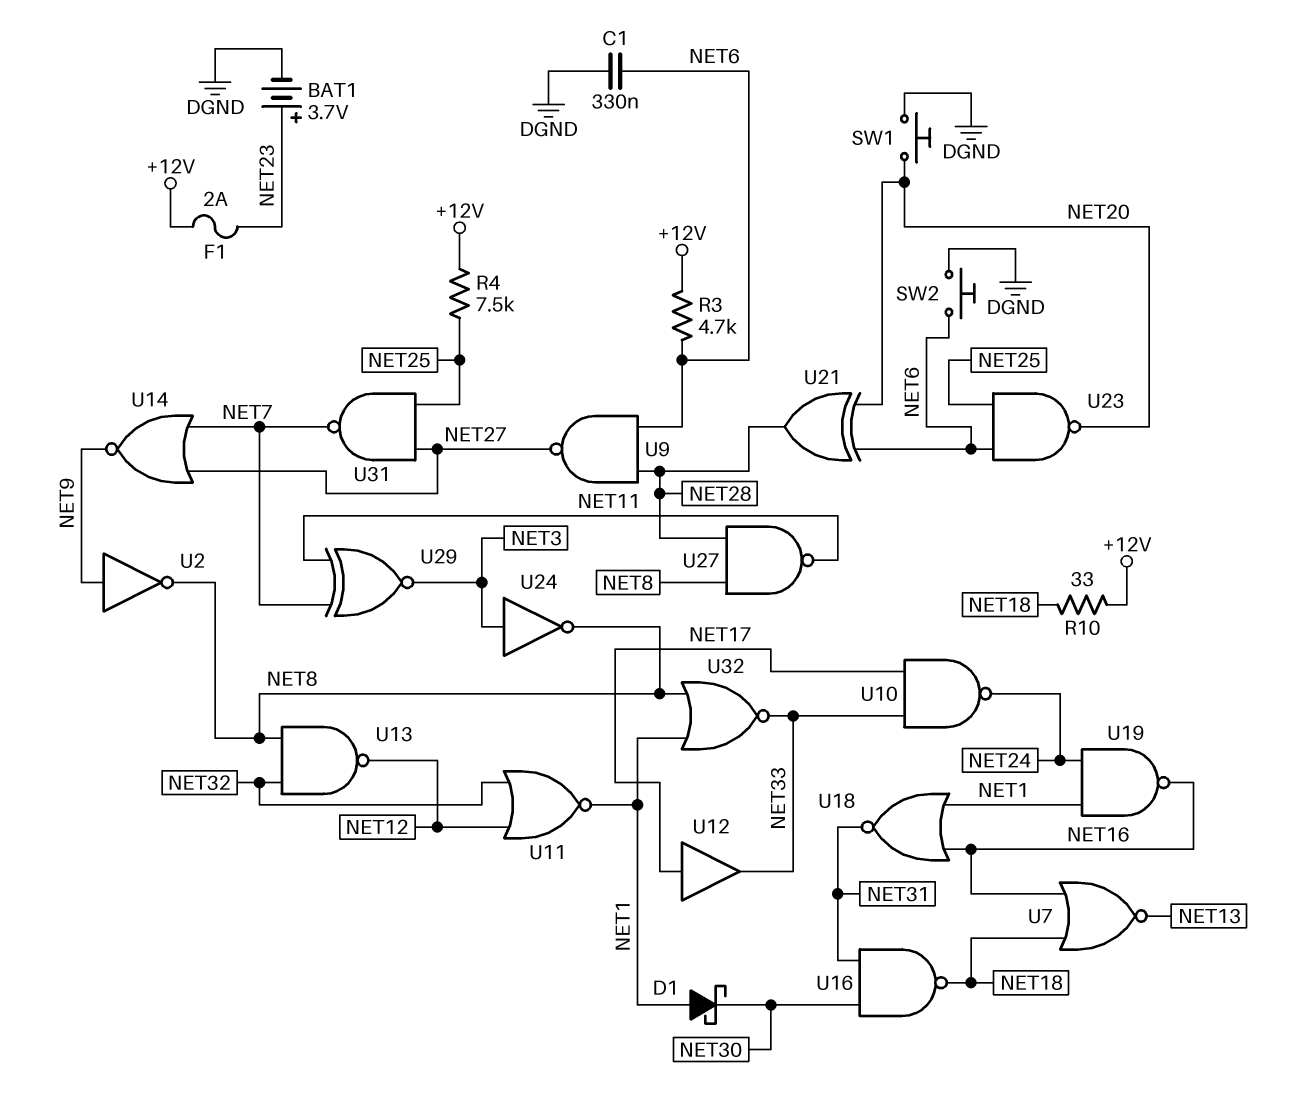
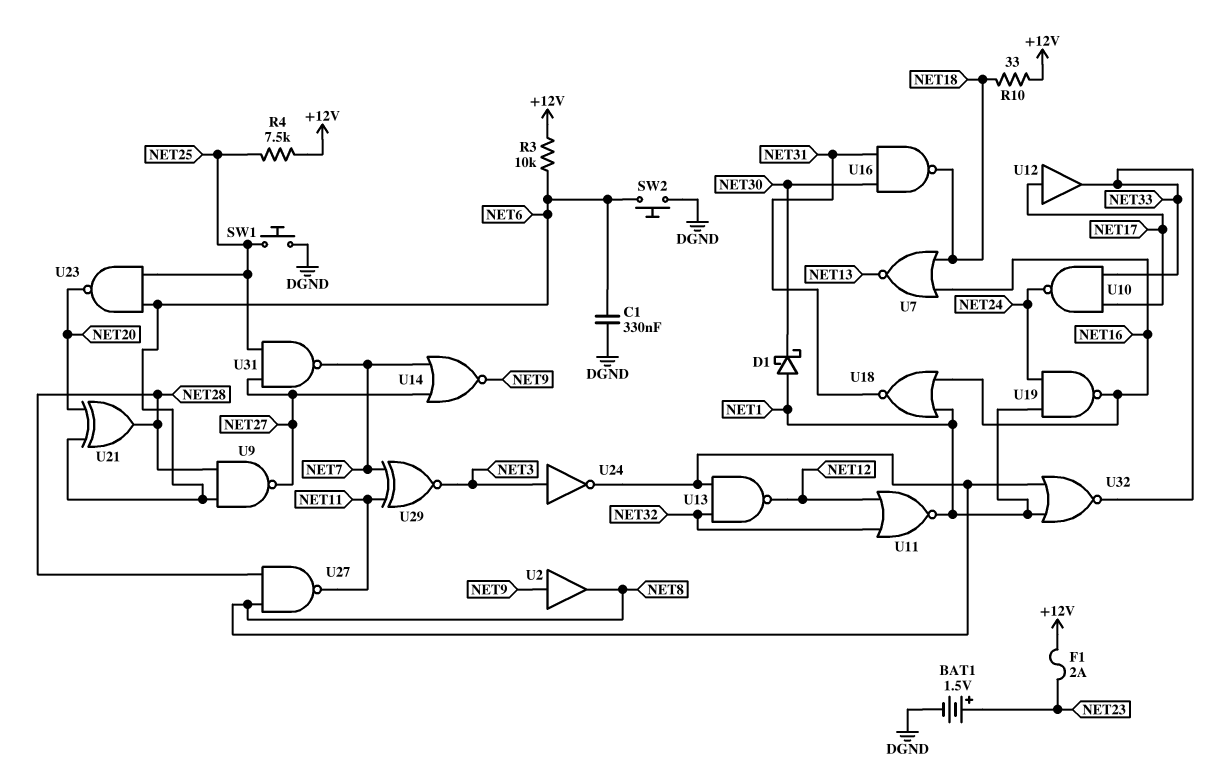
BAT1: 3.7V (plus NET23, minus DGND) -> 1.5V (plus NET23, minus DGND)
R3: 4.7k (+12V, NET6) -> 10k (+12V, NET6)
SW1: button (DGND, NET20) -> button (DGND, NET25)
U2: NOT (in NET9, out NET8) -> buffer (in NET9, out NET8)

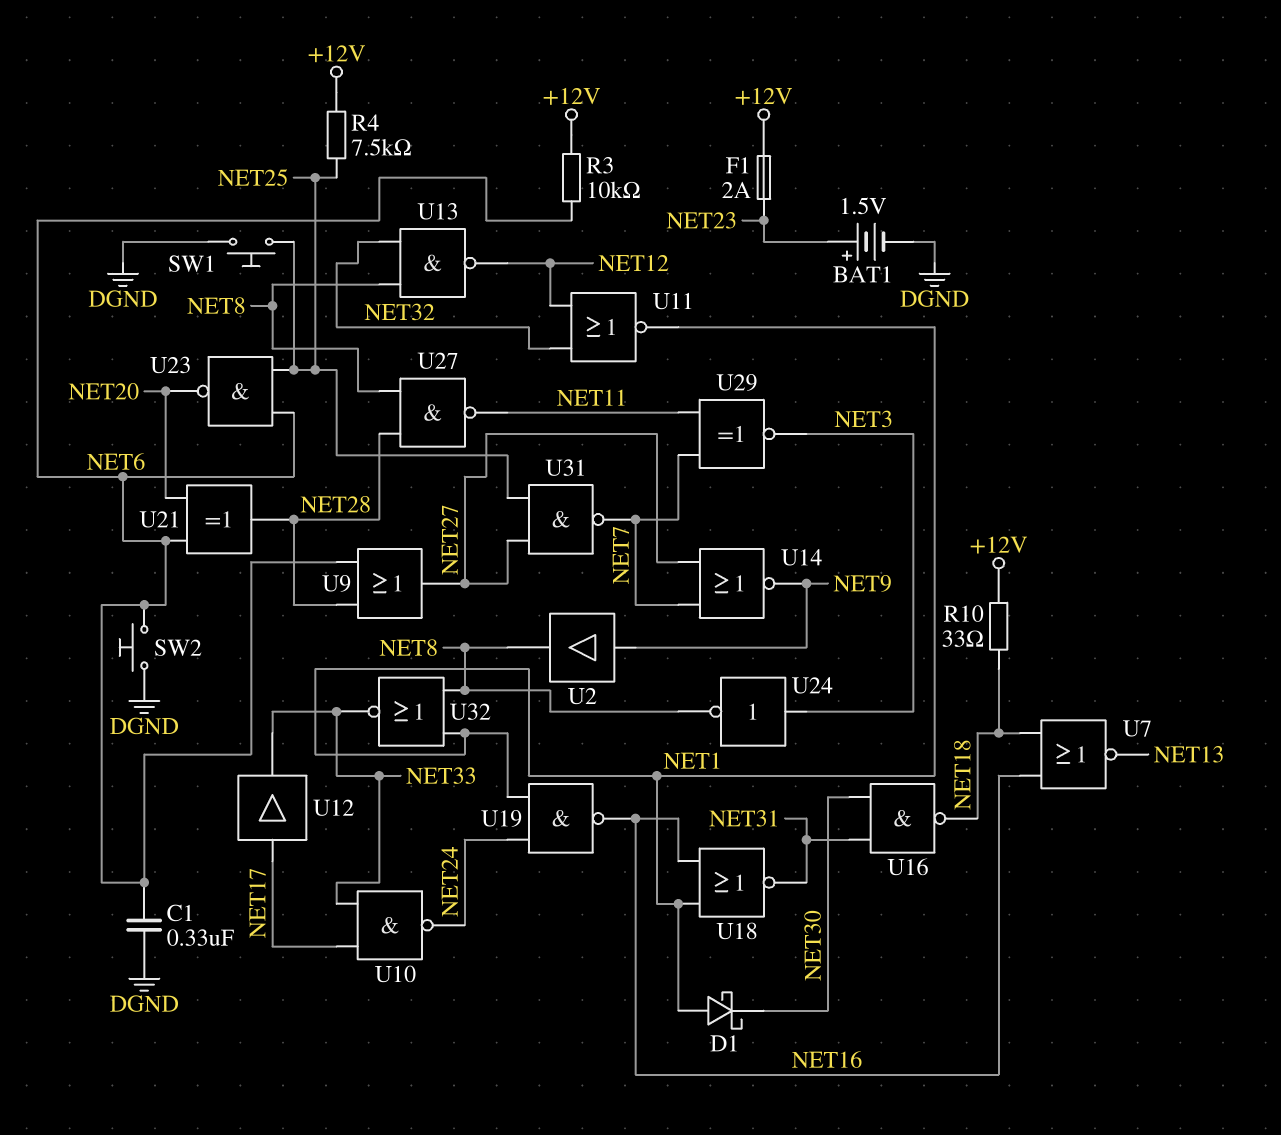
U9: NAND (in NET6, in NET28, out NET27) -> OR (in NET6, in NET28, out NET27)

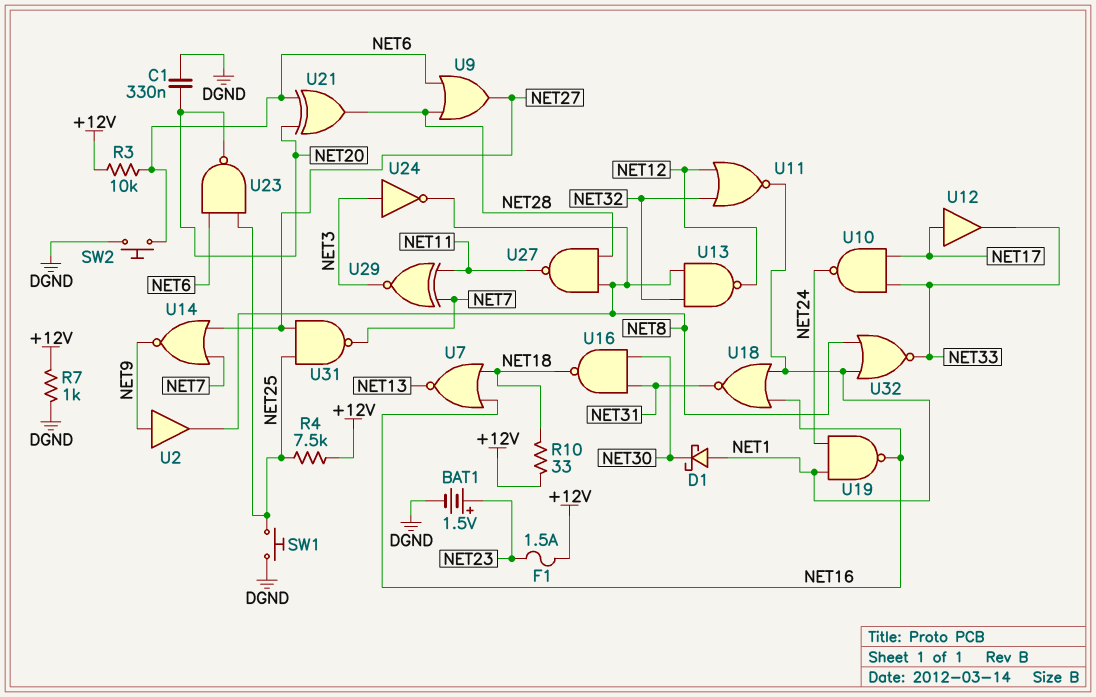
C1: 330nF (DGND, NET6) -> 330nF (DGND, NET20)
F1: 2A (+12V, NET23) -> 1.5A (+12V, NET23)
R7: none -> 1k (+12V, DGND)

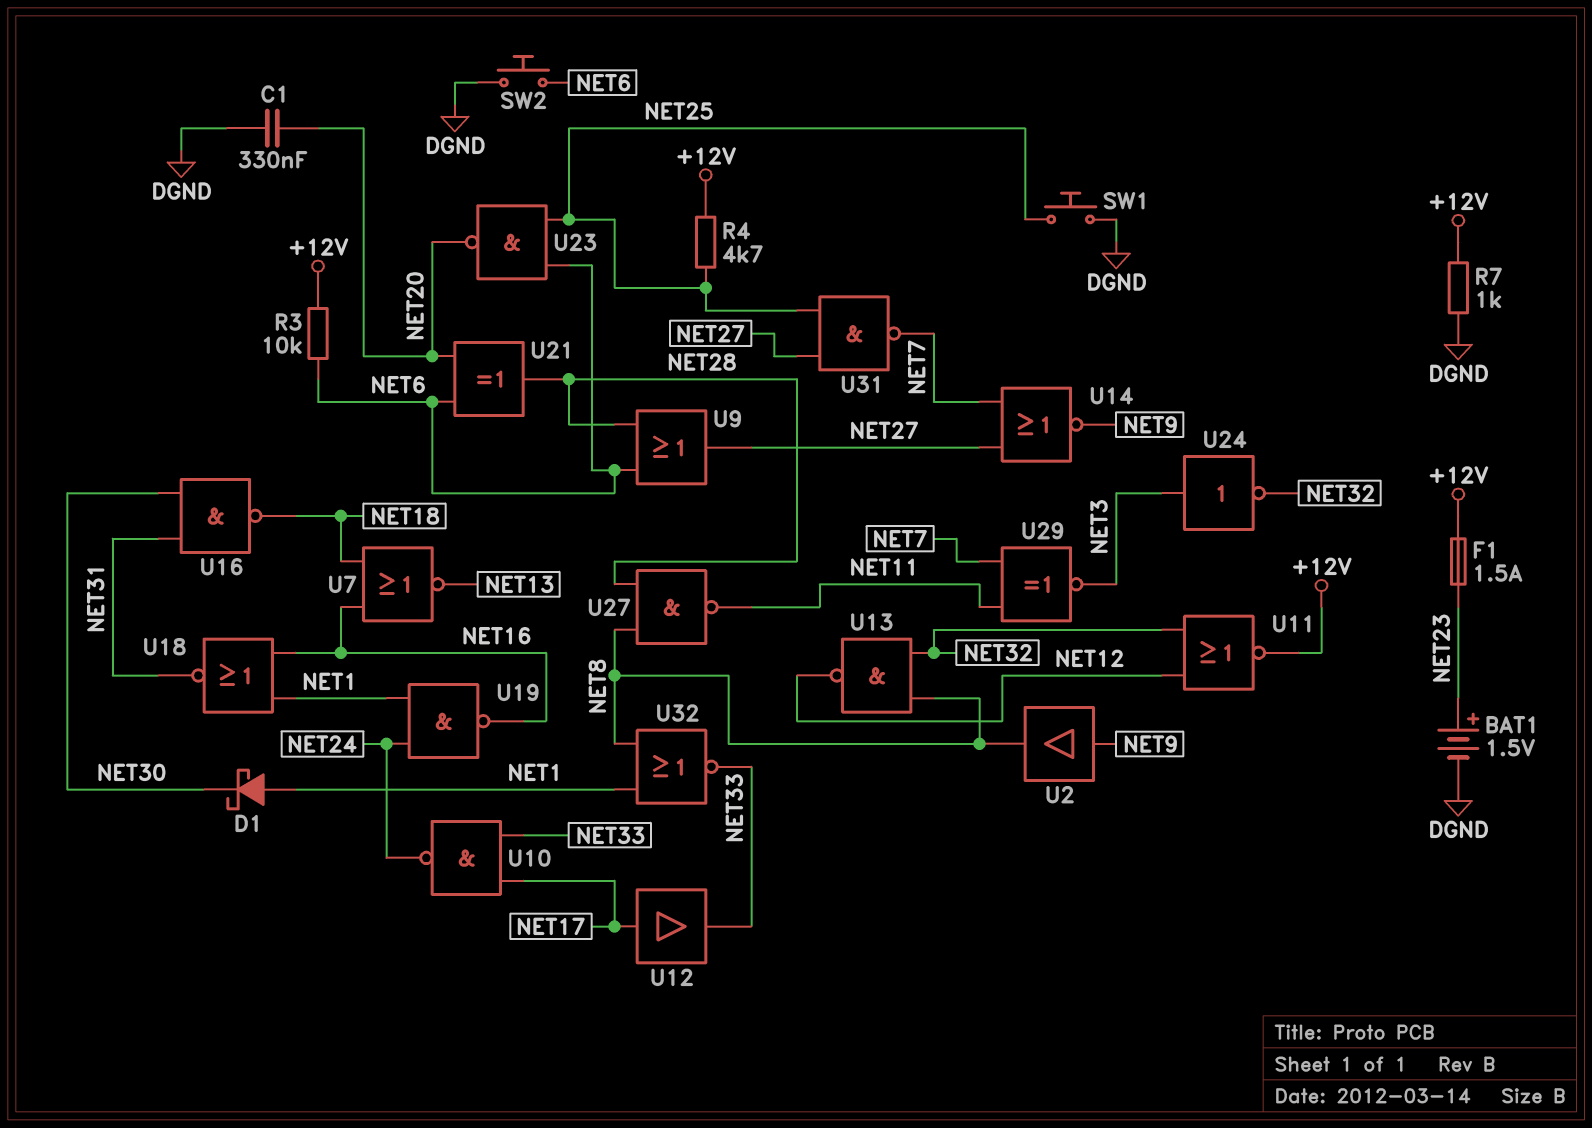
R4: 7.5k (+12V, NET25) -> 4.7k (+12V, NET25)
R10: 33 (+12V, NET18) -> none
U11: NOR (in NET12, in NET32, out NET1) -> NOR (in NET12, in NET32, out +12V)
U24: NOT (in NET3, out NET8) -> NOT (in NET3, out NET32)

